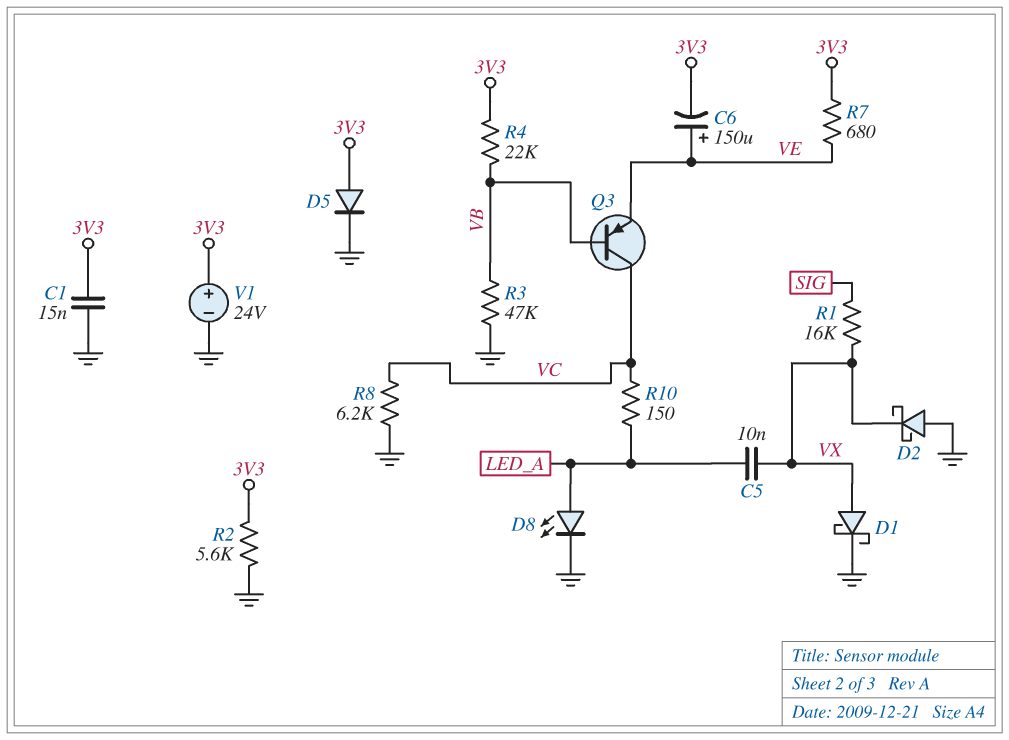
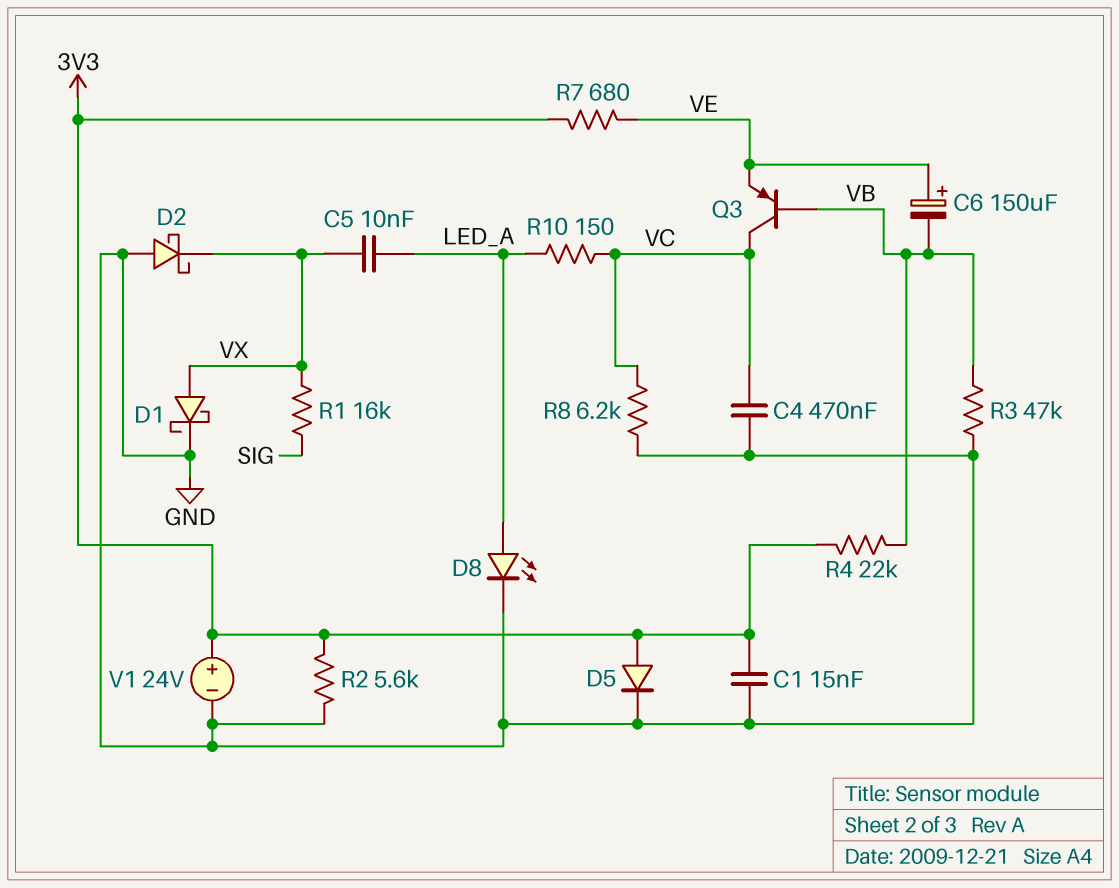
C4: none -> 470nF (GND, VC)
C6: 150uF (plus VE, minus 3V3) -> 150uF (plus VE, minus VB)

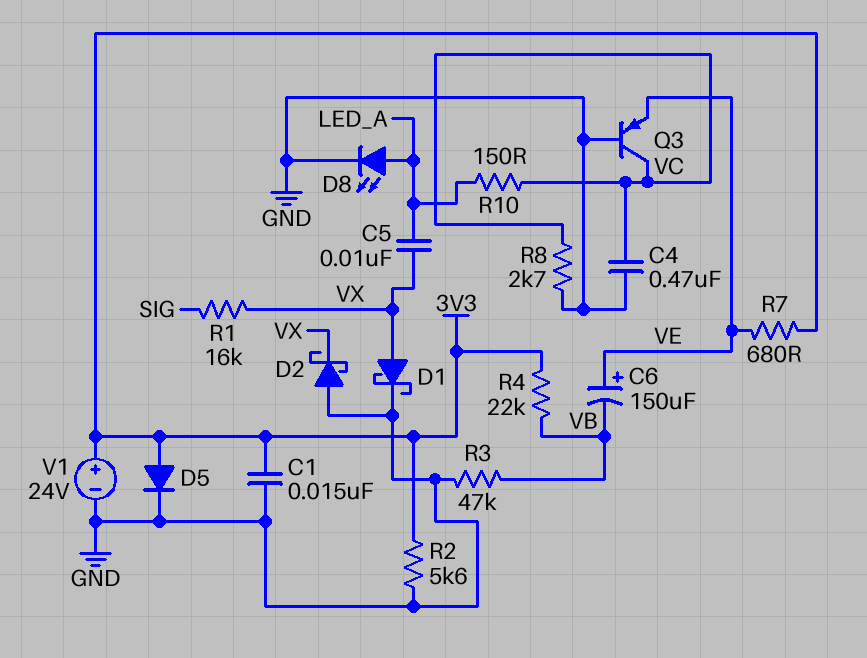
Q3: PNP (B VB, C VC, E VE) -> PNP (B GND, C VC, E VE)
R8: 6.2k (GND, VC) -> 2.7k (GND, VC)

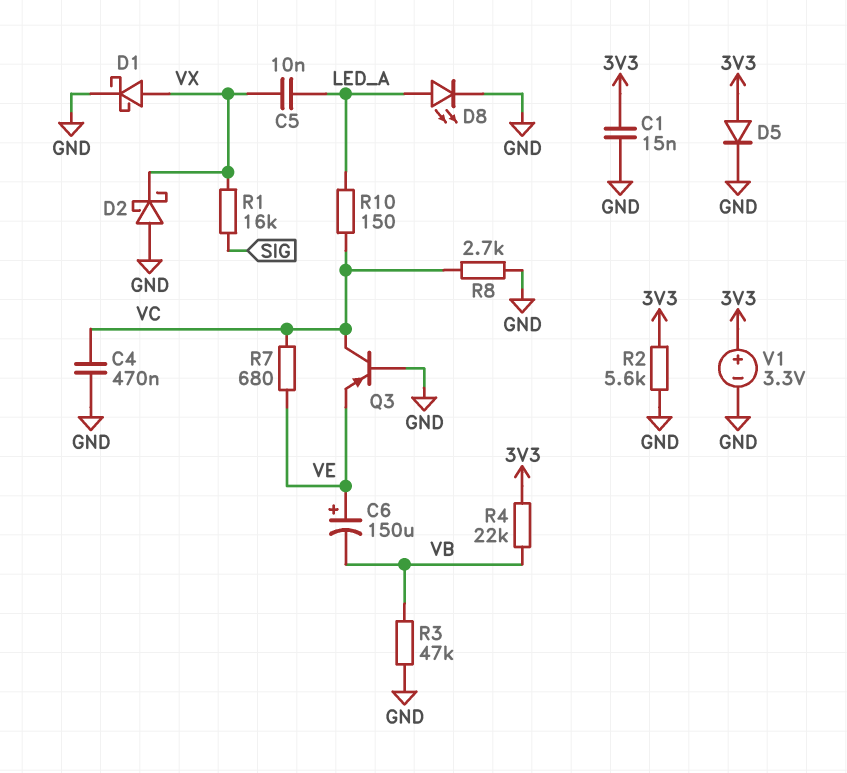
R7: 680 (3V3, VE) -> 680 (VC, VE)
V1: 24V (plus 3V3, minus GND) -> 3.3V (plus 3V3, minus GND)

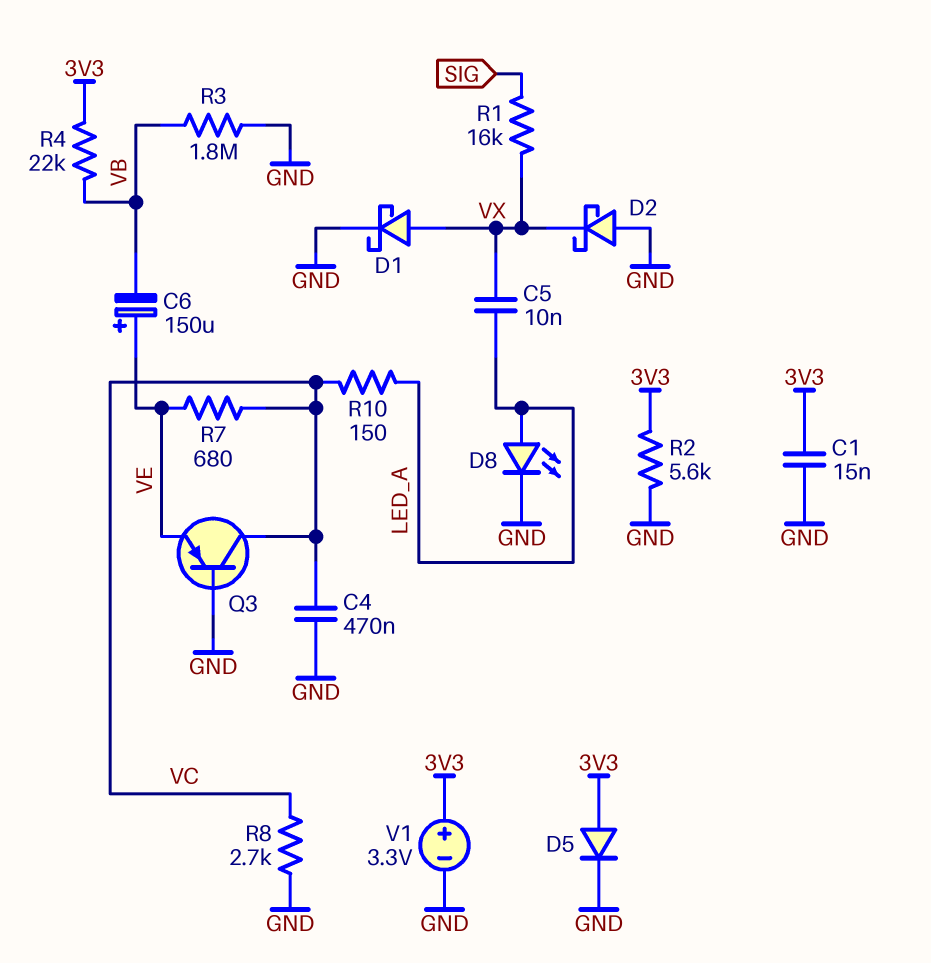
R3: 47k (GND, VB) -> 1.8M (GND, VB)

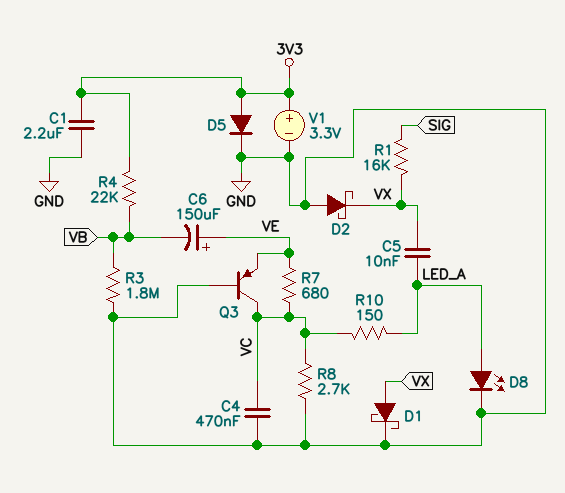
C1: 15nF (3V3, GND) -> 2.2uF (3V3, GND)
R2: 5.6k (3V3, GND) -> none

